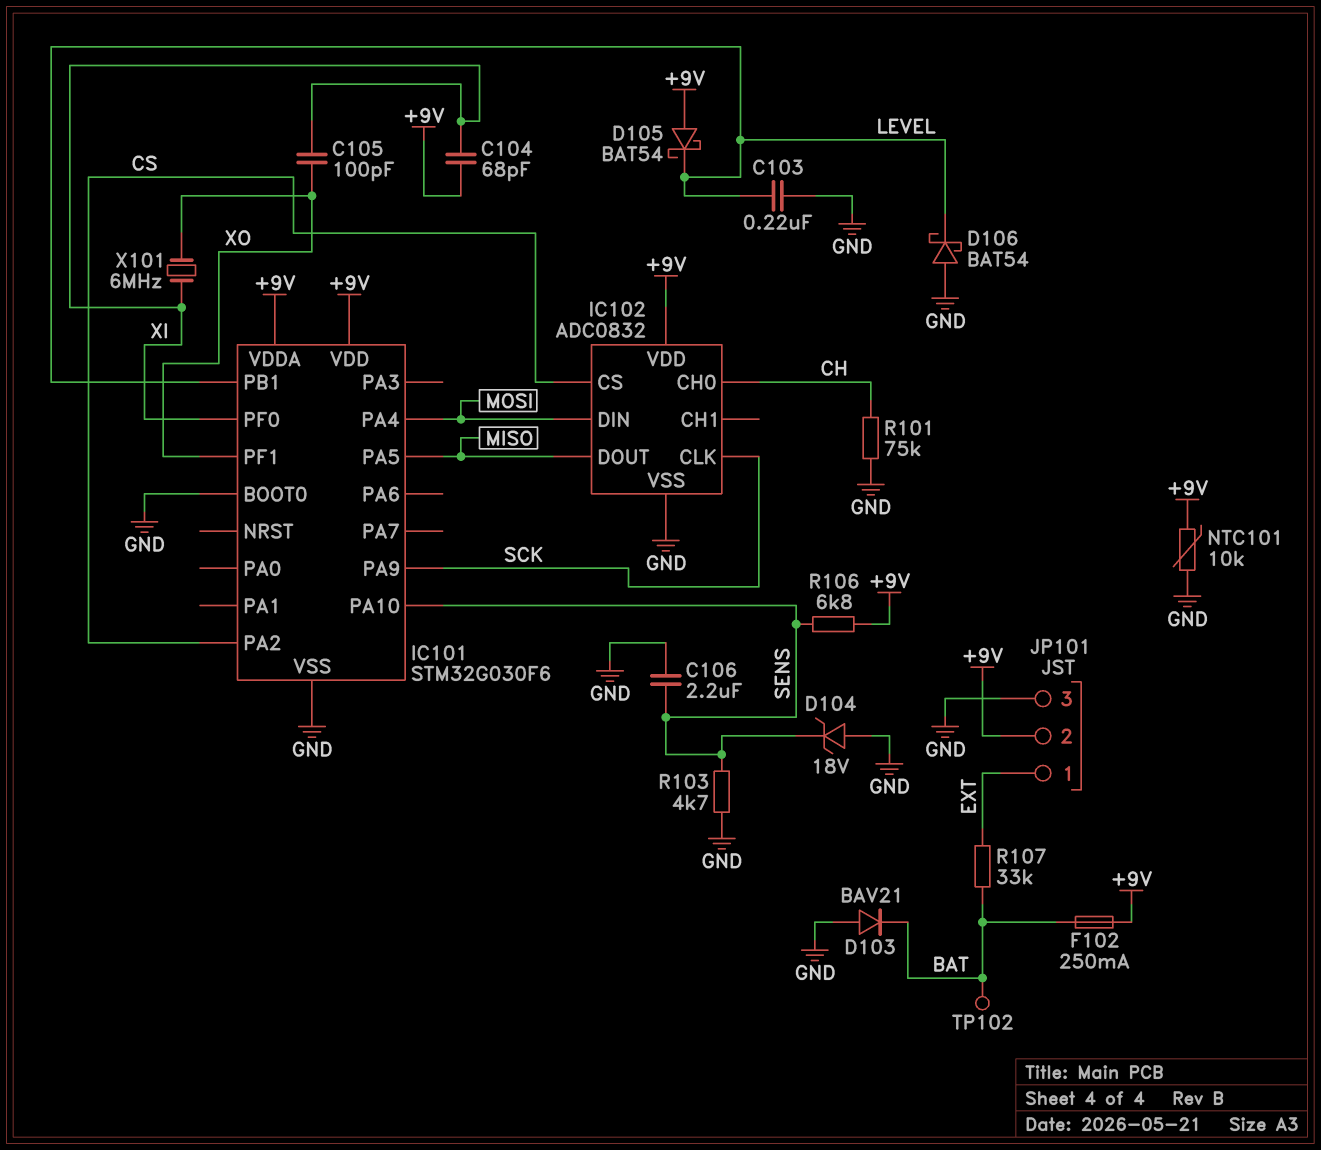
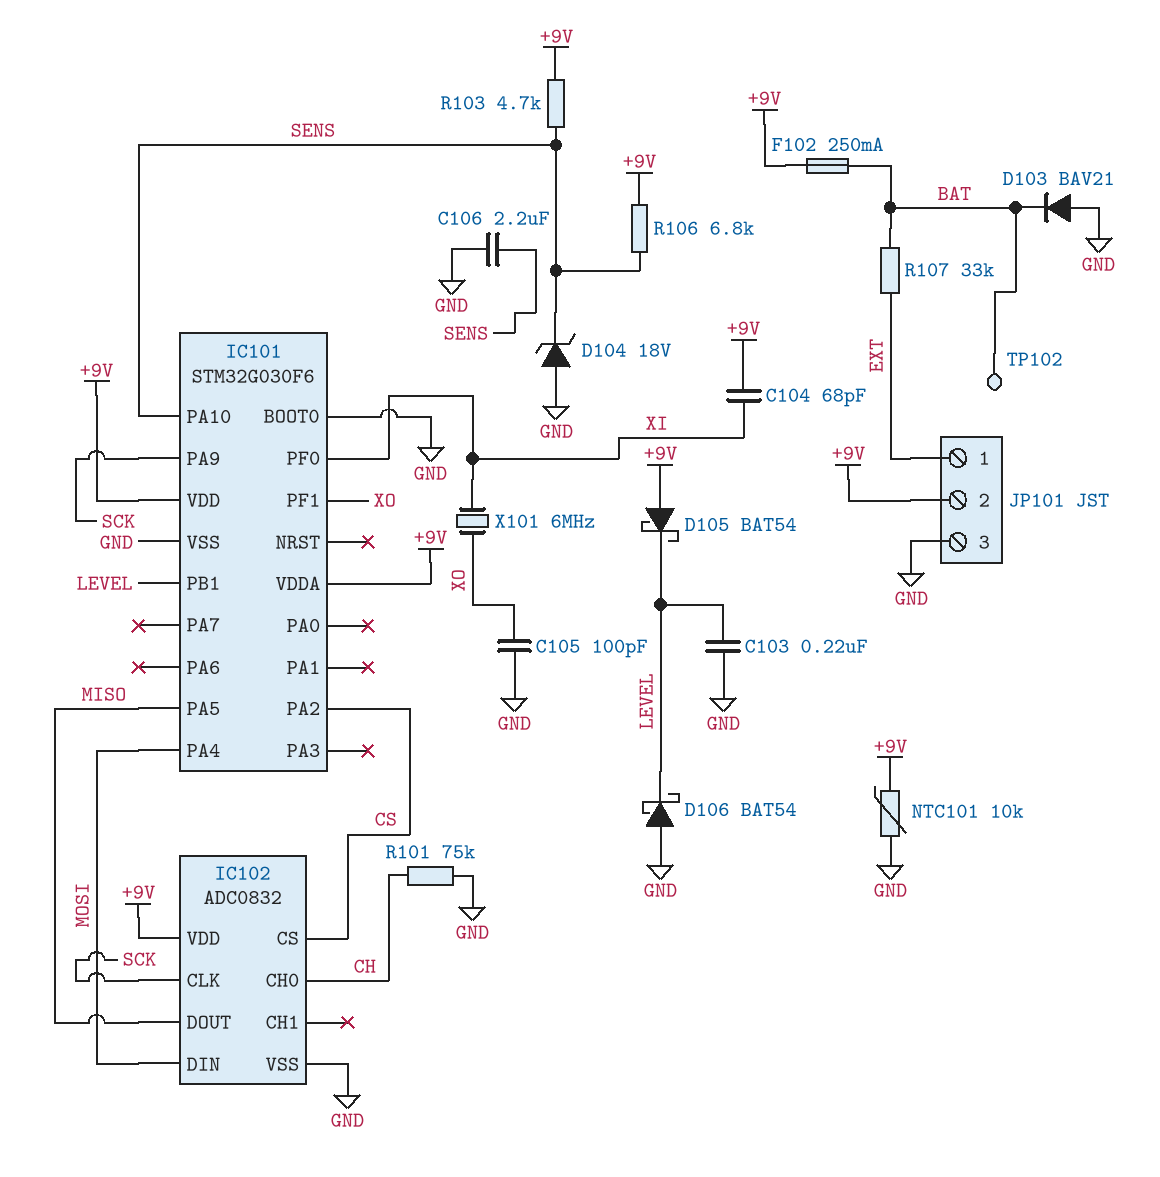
C105: 100pF (XI, XO) -> 100pF (GND, XO)
R103: 4.7k (GND, SENS) -> 4.7k (+9V, SENS)

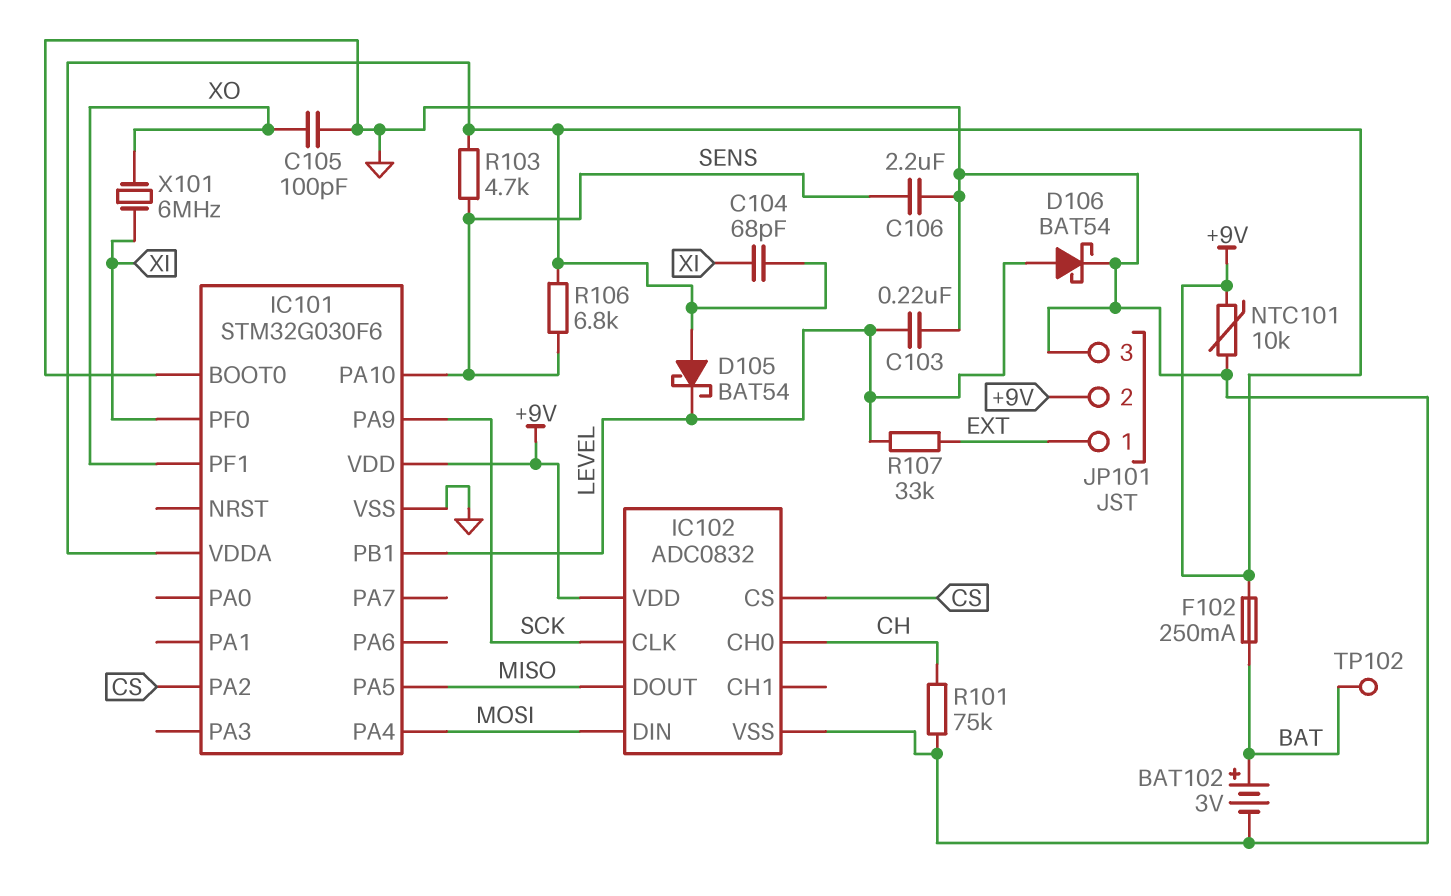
BAT102: none -> 3V (plus BAT, minus GND)
D103: diode BAV21 (A GND, K BAT) -> none
D104: zener 18V (A GND, K SENS) -> none
D106: schottky BAT54 (A GND, K LEVEL) -> schottky BAT54 (A LEVEL, K GND)
R107: 33k (BAT, EXT) -> 33k (EXT, LEVEL)

